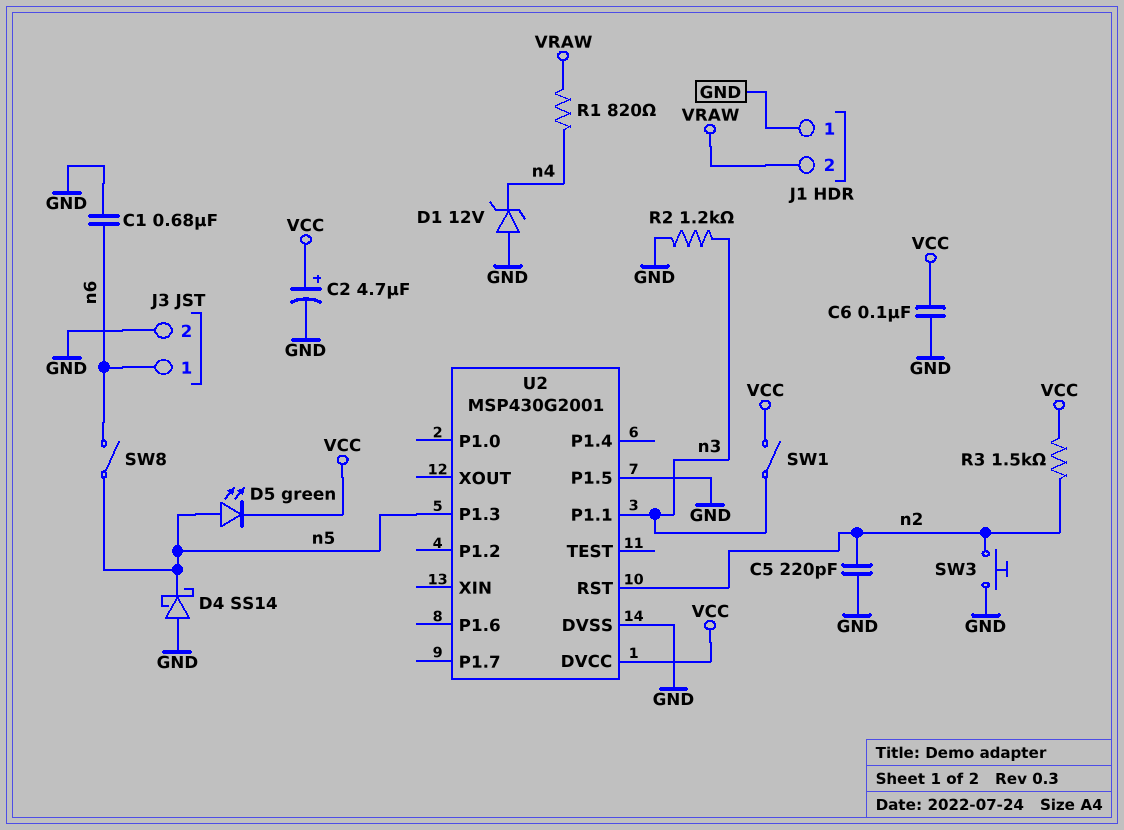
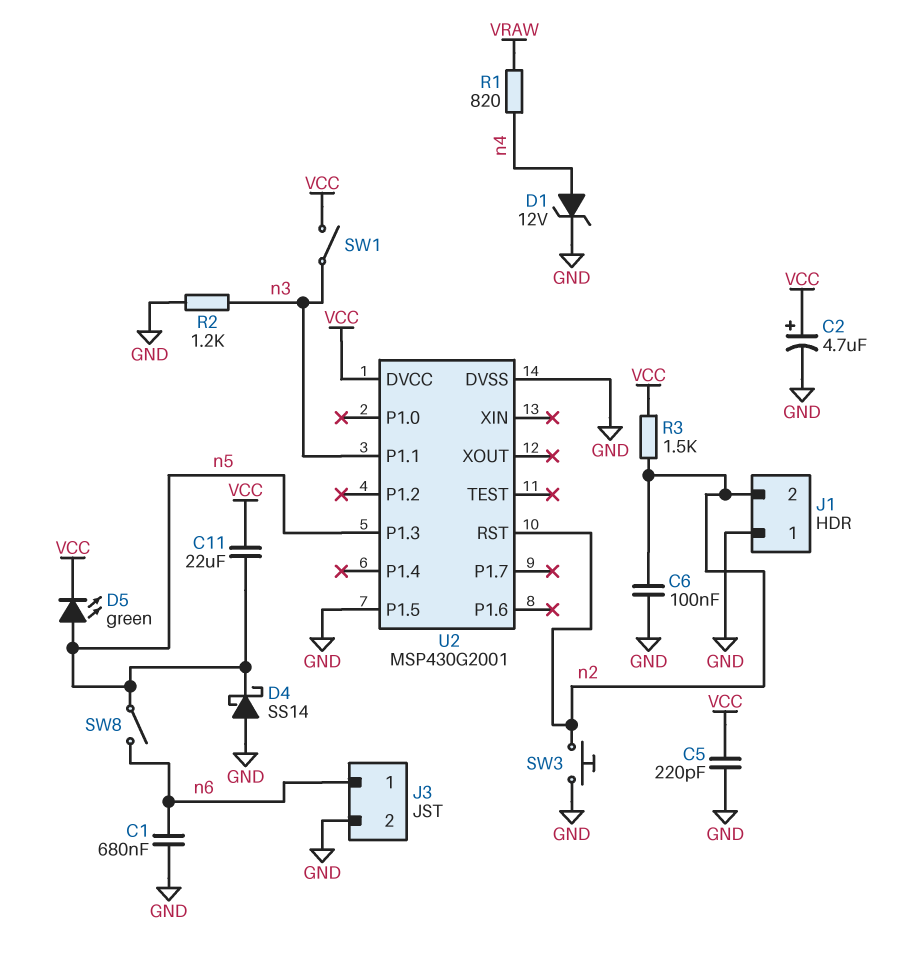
C5: 220pF (GND, n2) -> 220pF (GND, VCC)
C6: 100nF (GND, VCC) -> 100nF (GND, n2)
C11: none -> 22uF (VCC, n5)
D1: zener 12V (A GND, K n4) -> zener 12V (A n4, K GND)
J1 pin 2: VRAW -> n2

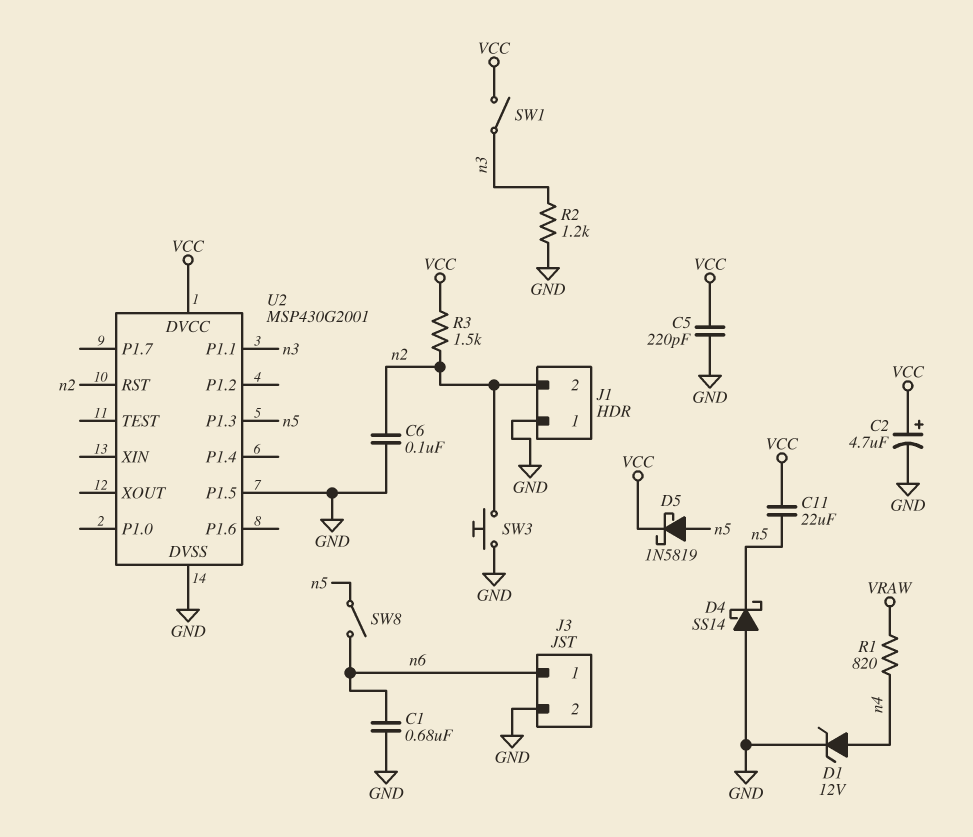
D5: LED green (A n5, K VCC) -> schottky 1N5819 (A n5, K VCC)

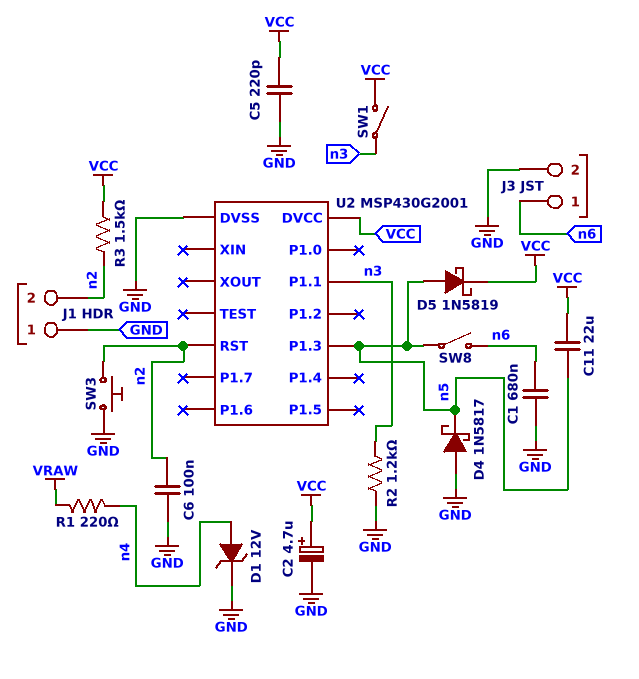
D4: schottky SS14 (A GND, K n5) -> schottky 1N5817 (A GND, K n5)
R1: 820 (VRAW, n4) -> 220 (VRAW, n4)
U2 pin P1.5: GND -> none

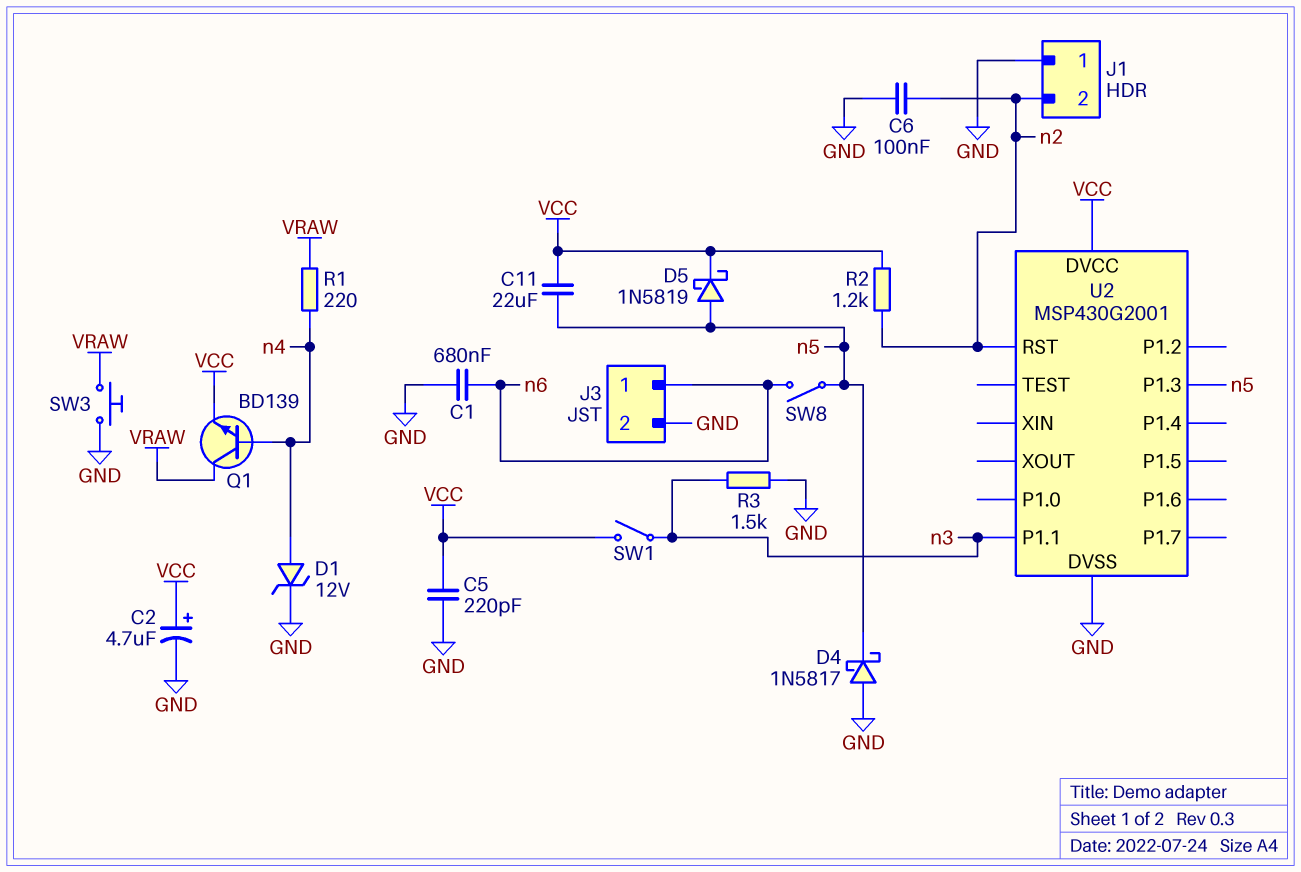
Q1: none -> NPN BD139 (B n4, C VRAW, E VCC)
R2: 1.2k (GND, n3) -> 1.2k (VCC, n2)
R3: 1.5k (VCC, n2) -> 1.5k (GND, n3)
SW3: button (GND, n2) -> button (GND, VRAW)

